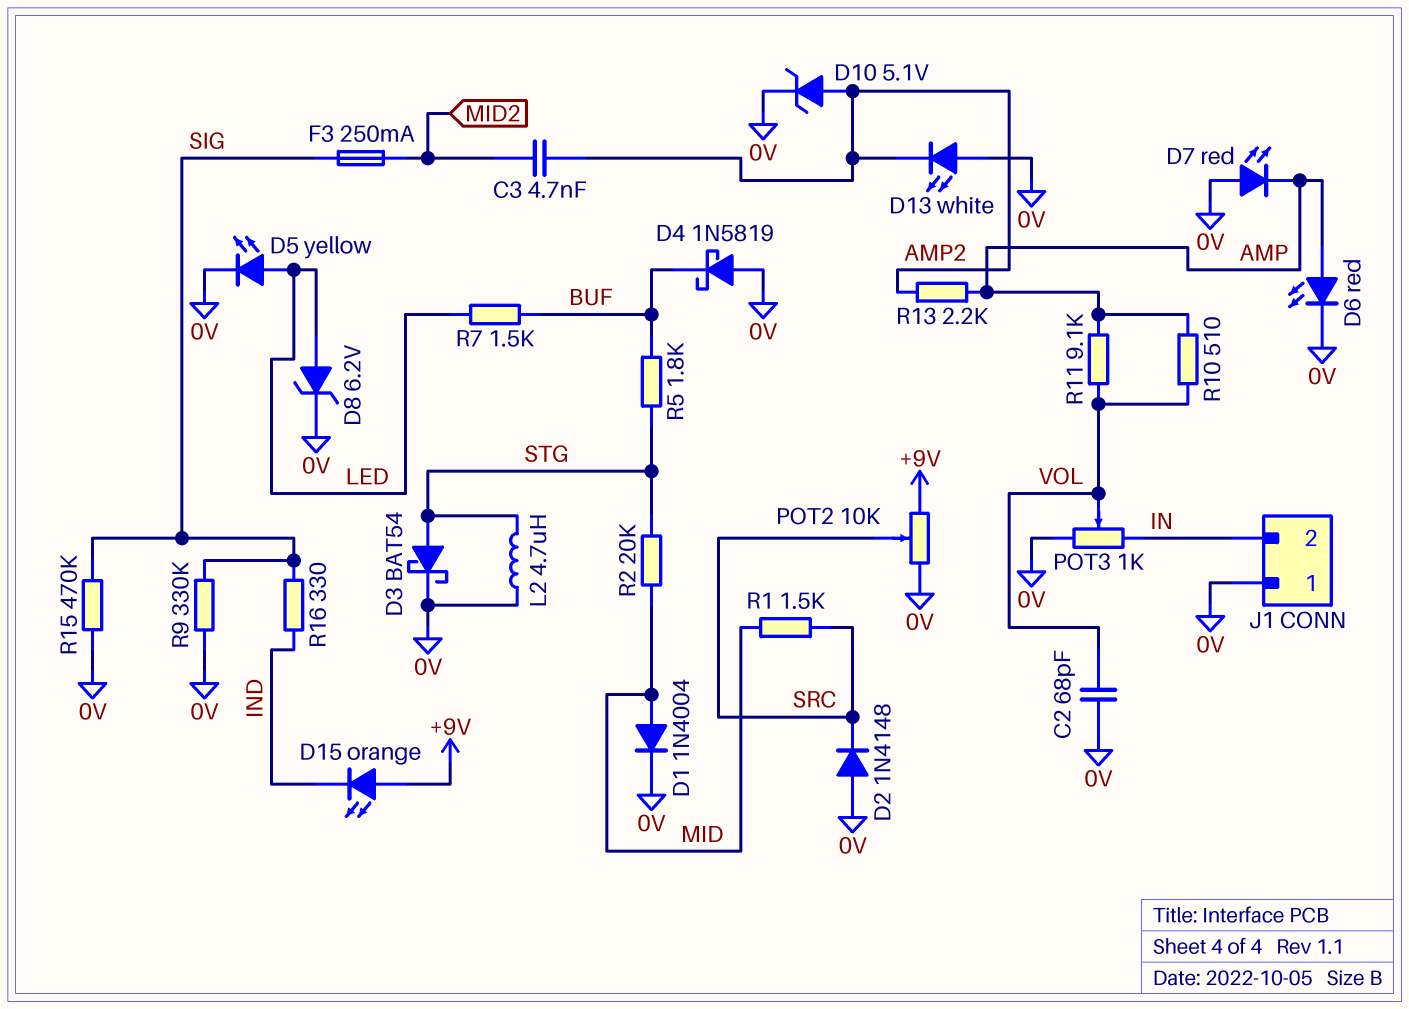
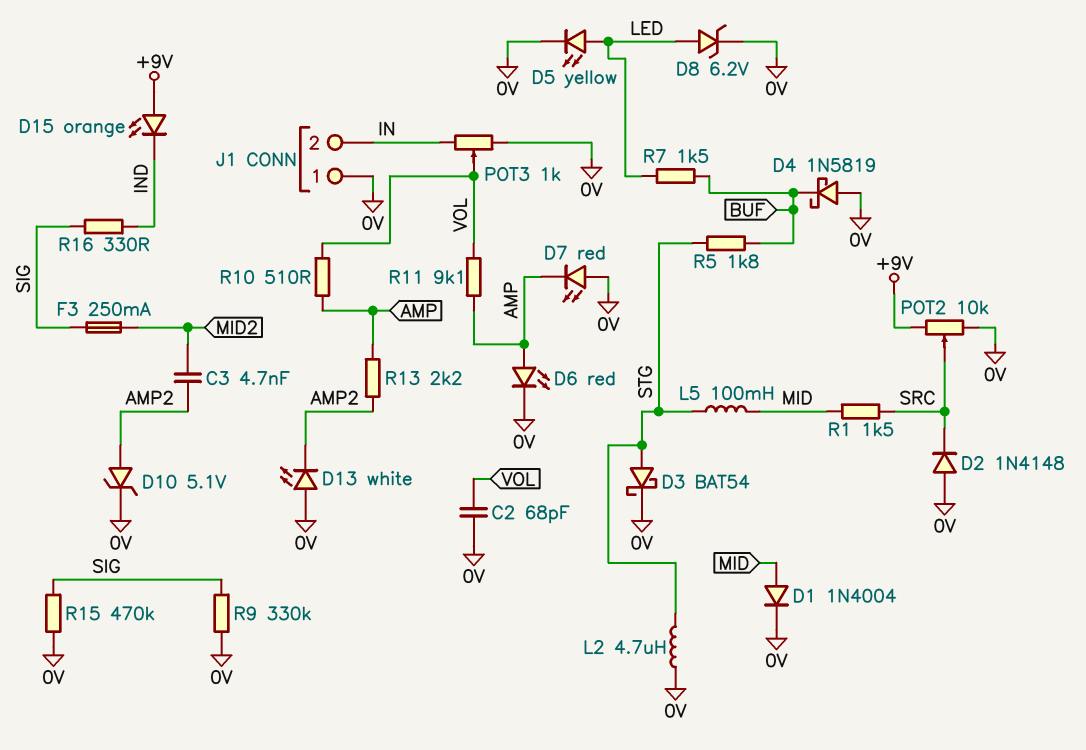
L5: none -> 100mH (MID, STG)
R2: 20k (MID, STG) -> none

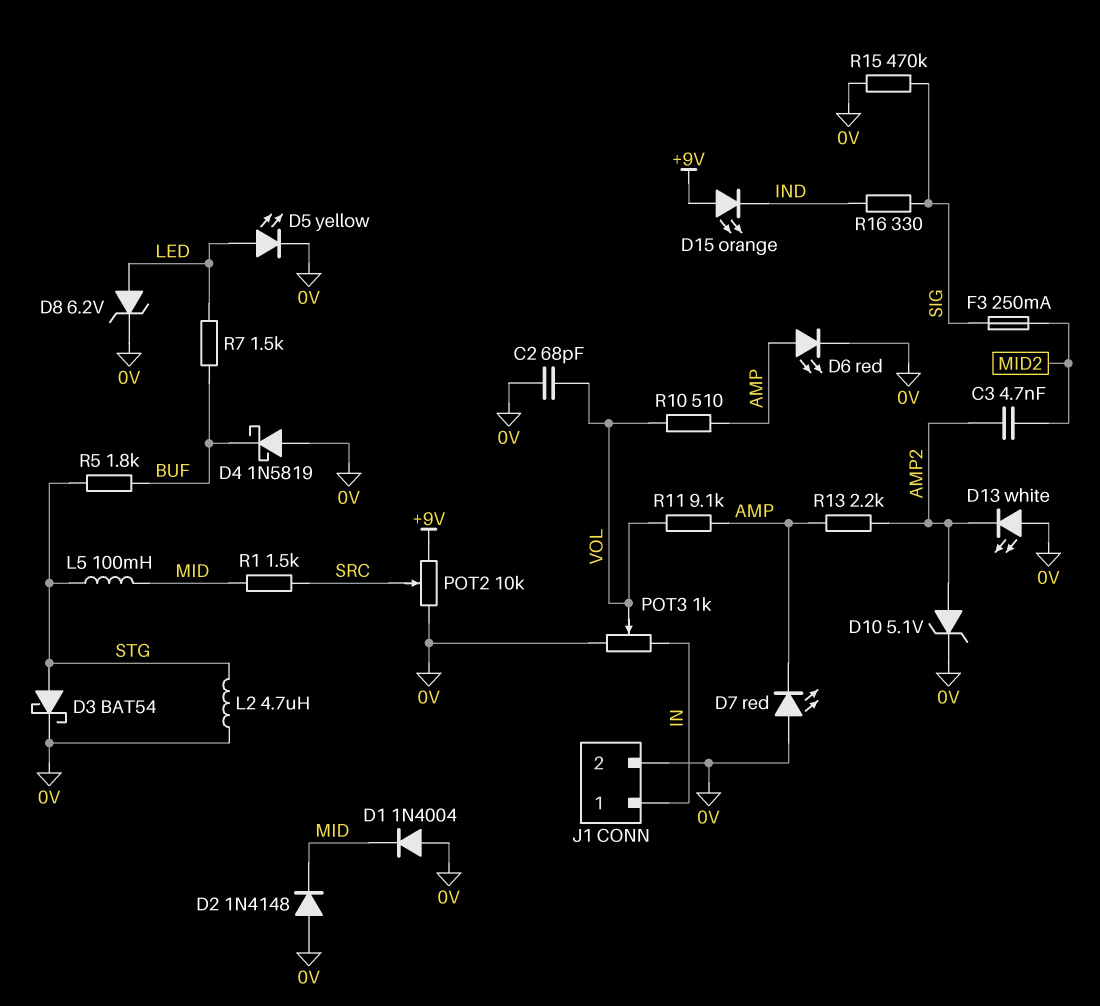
D1: diode 1N4004 (A MID, K 0V) -> diode 1N4004 (A 0V, K MID)
D2: diode 1N4148 (A 0V, K SRC) -> diode 1N4148 (A 0V, K MID)
J1 pin 1: 0V -> IN
J1 pin 2: IN -> 0V
R9: 330k (0V, SIG) -> none

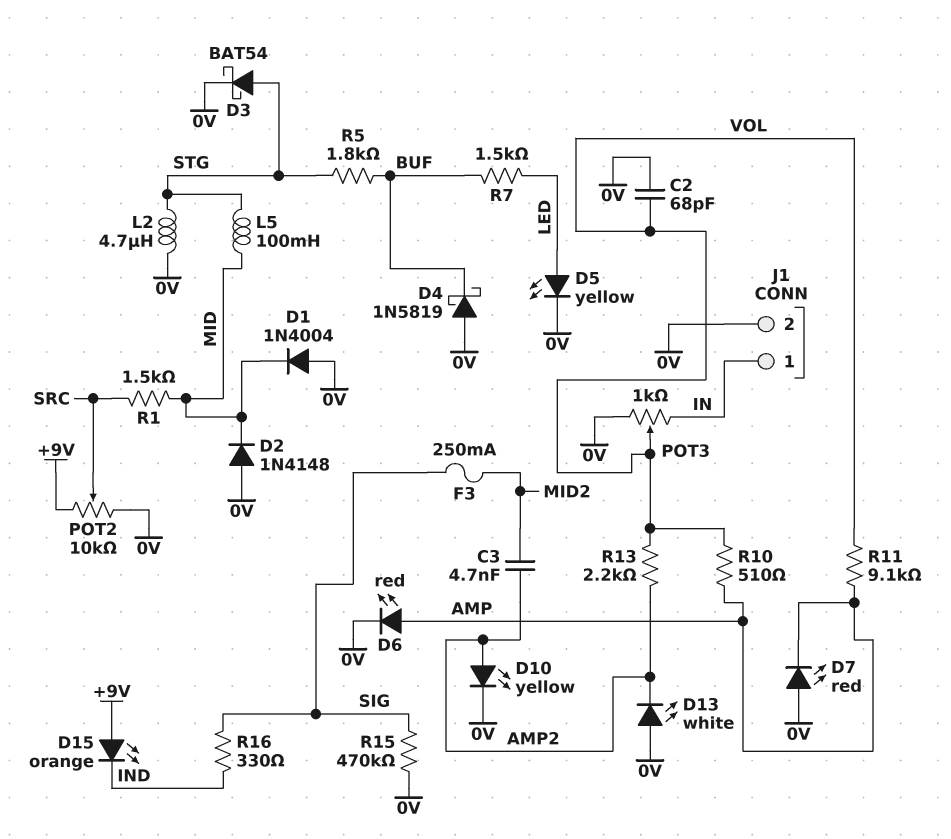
D8: zener 6.2V (A LED, K 0V) -> none
D10: zener 5.1V (A AMP2, K 0V) -> LED yellow (A AMP2, K 0V)
R13: 2.2k (AMP, AMP2) -> 2.2k (AMP2, VOL)

